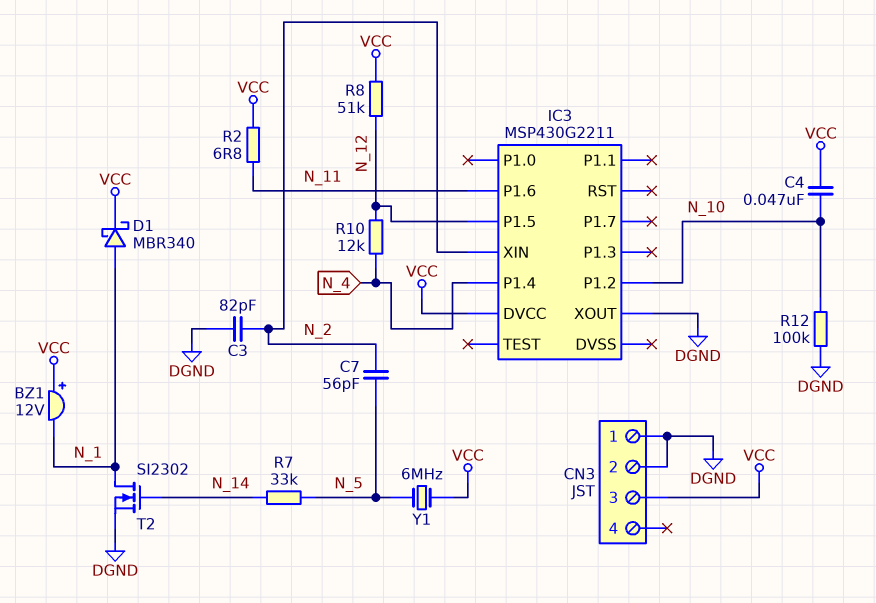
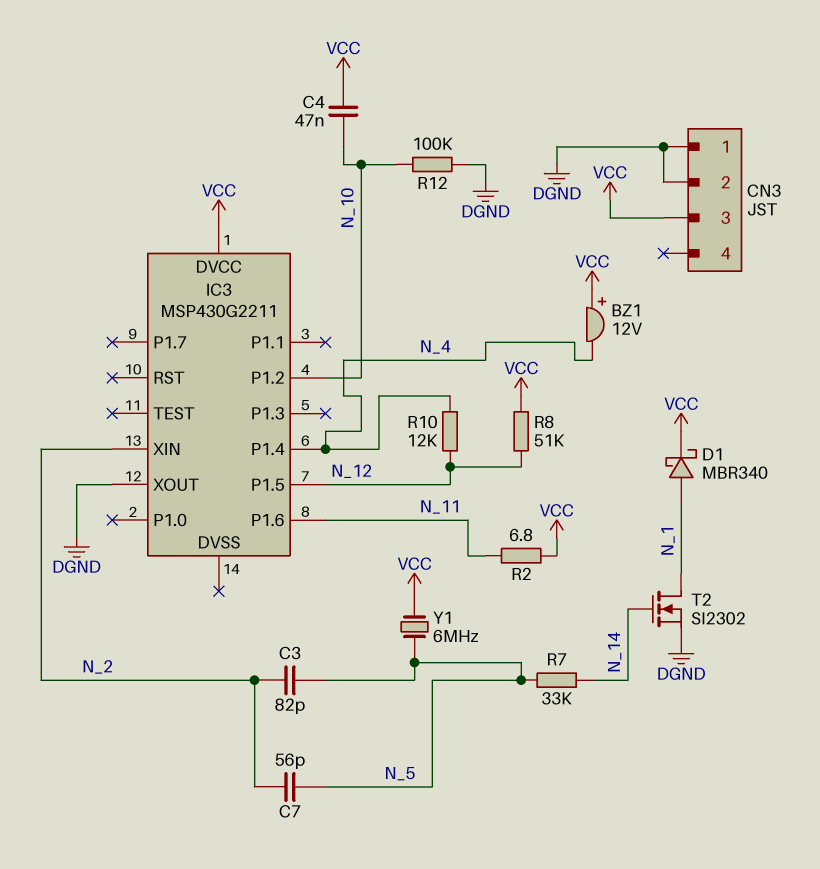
BZ1: buzzer 12V (plus VCC, minus N_1) -> buzzer 12V (plus VCC, minus N_4)
C3: 82pF (DGND, N_2) -> 82pF (N_2, N_5)

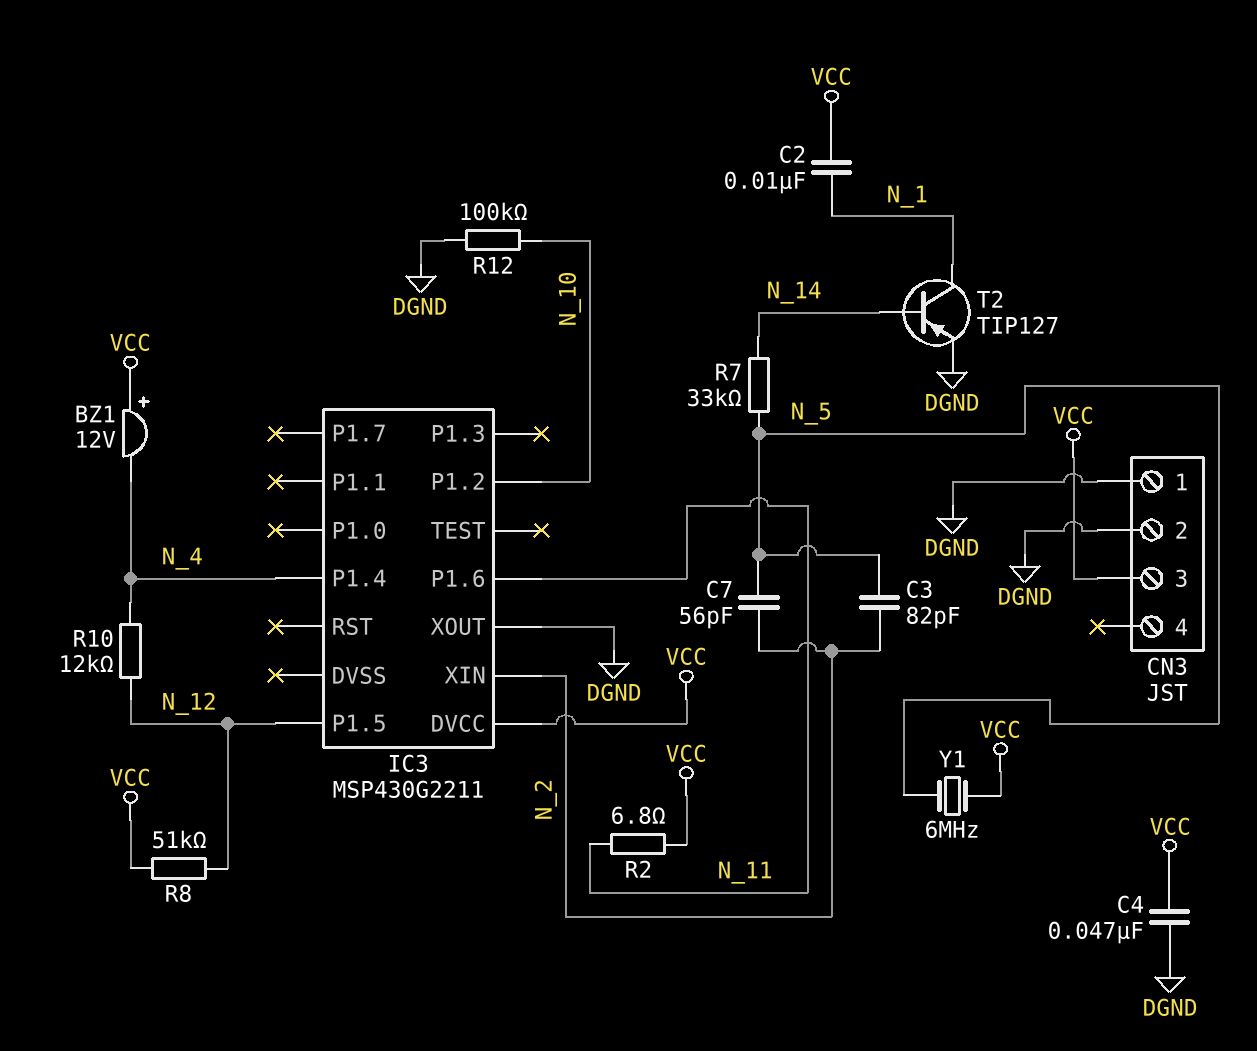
C2: none -> 10nF (N_1, VCC)
C4: 47nF (N_10, VCC) -> 47nF (DGND, VCC)
D1: schottky MBR340 (A N_1, K VCC) -> none
T2: NMOS SI2302 (G N_14, D N_1, S DGND) -> PNP TIP127 (B N_14, C N_1, E DGND)

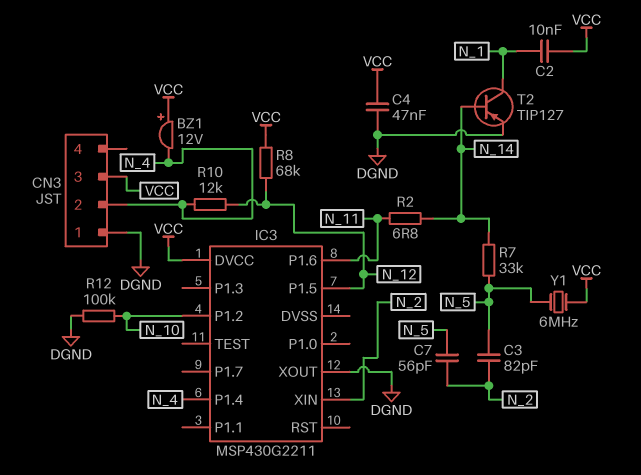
CN3 pin 2: DGND -> N_4
R2: 6.8 (N_11, VCC) -> 6.8 (N_11, N_14)
R8: 51k (N_12, VCC) -> 68k (N_12, VCC)

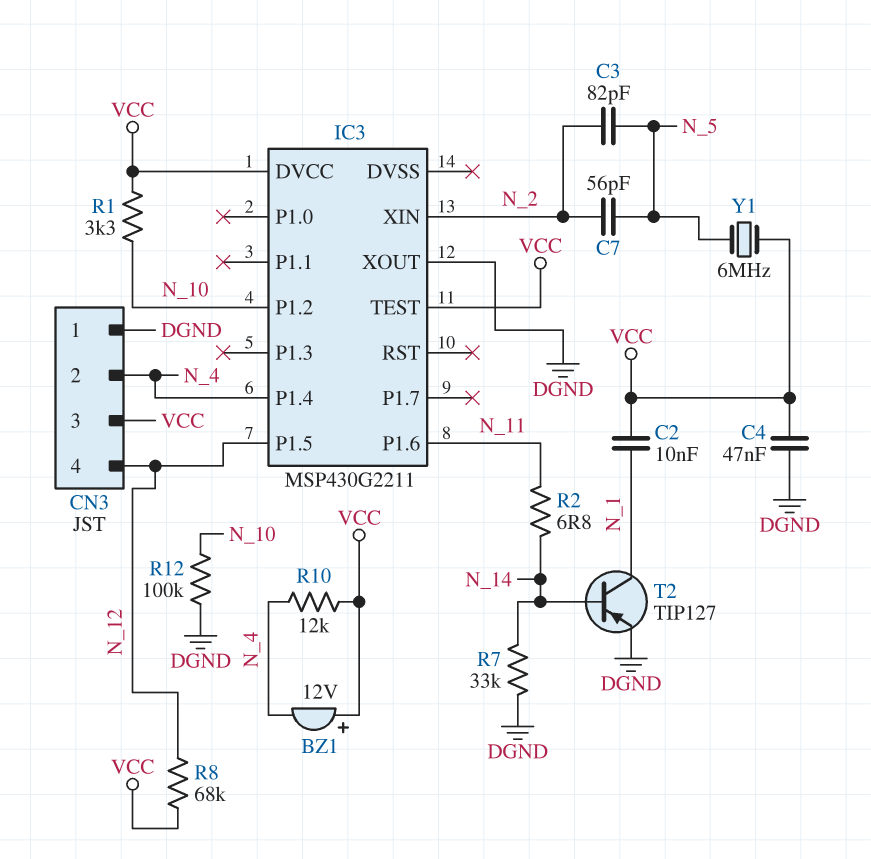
CN3 pin 4: none -> N_12
IC3 pin TEST: none -> VCC
R1: none -> 3.3k (N_10, VCC)
R7: 33k (N_5, N_14) -> 33k (DGND, N_14)
R10: 12k (N_4, N_12) -> 12k (N_4, VCC)

